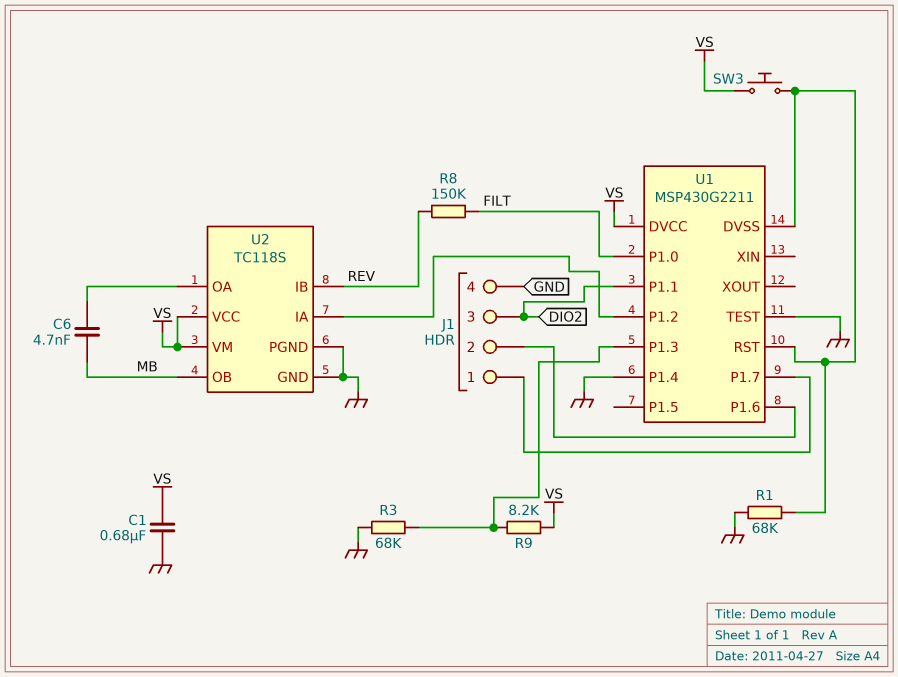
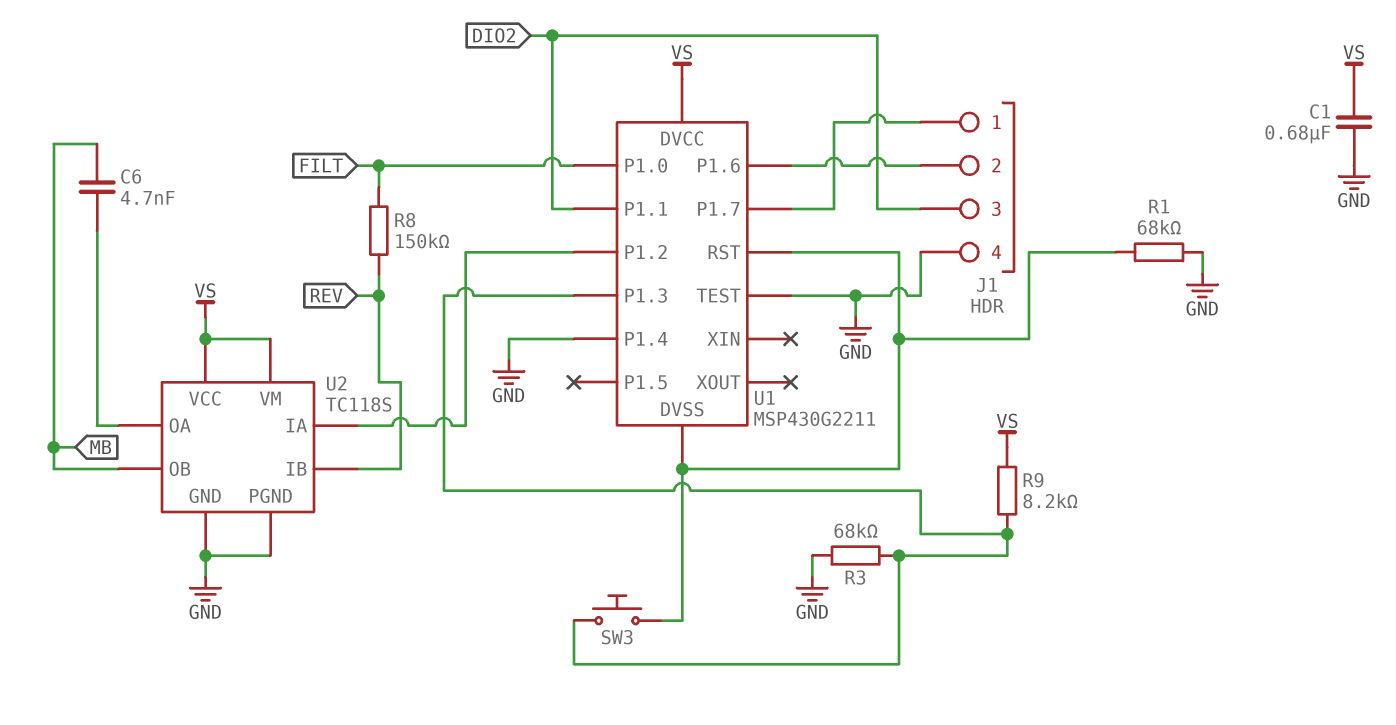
SW3: button (U1/DVSS, VS) -> button (U1/DVSS, U1/P1.3)

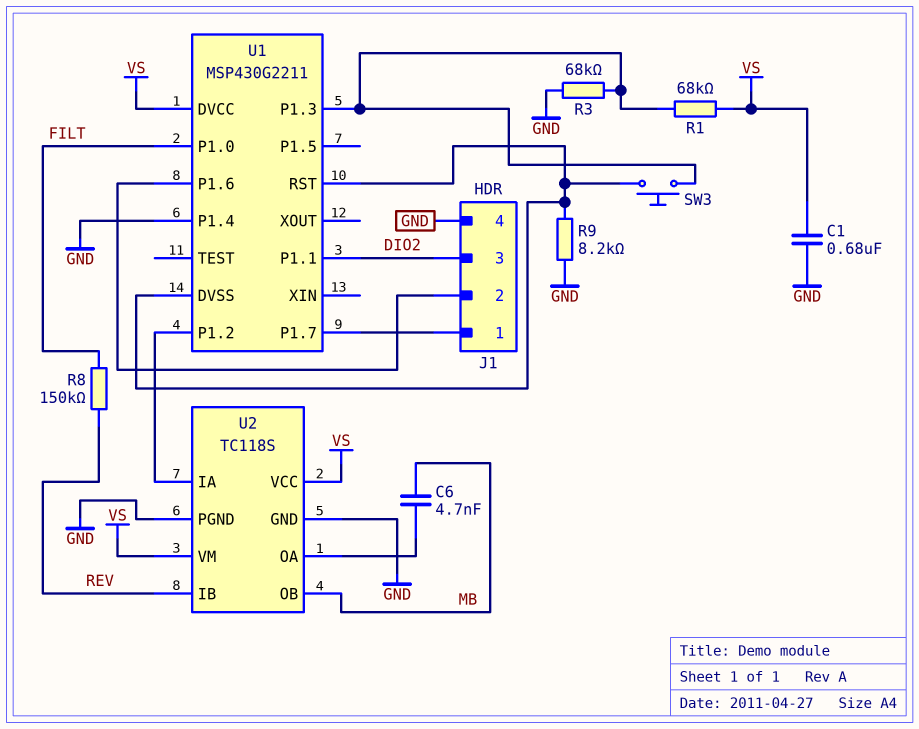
R1: 68k (GND, U1/DVSS) -> 68k (U1/P1.3, VS)
R9: 8.2k (U1/P1.3, VS) -> 8.2k (GND, U1/DVSS)
U1 pin TEST: GND -> none

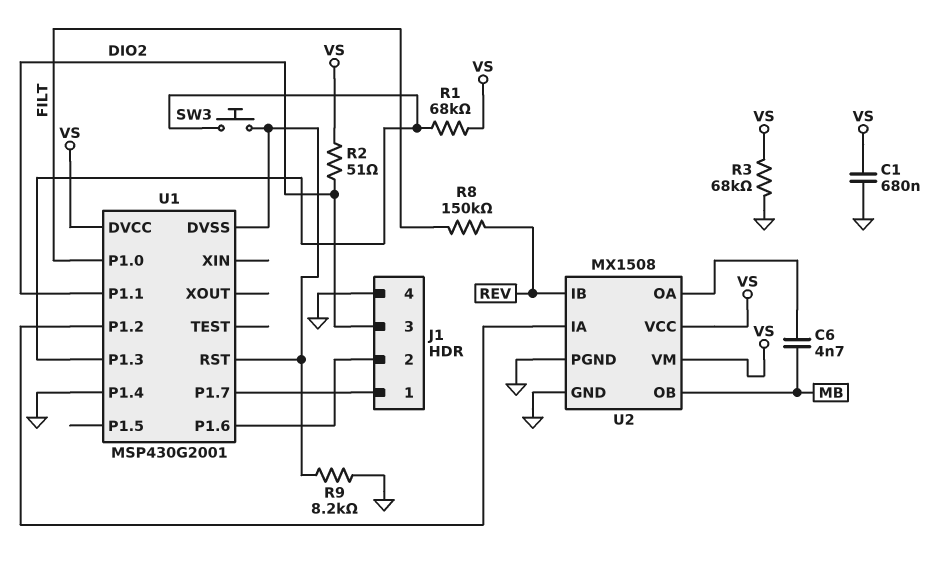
R2: none -> 51 (DIO2, VS)
R3: 68k (GND, U1/P1.3) -> 68k (GND, VS)
U1: MSP430G2211 -> MSP430G2001
U2: TC118S -> MX1508

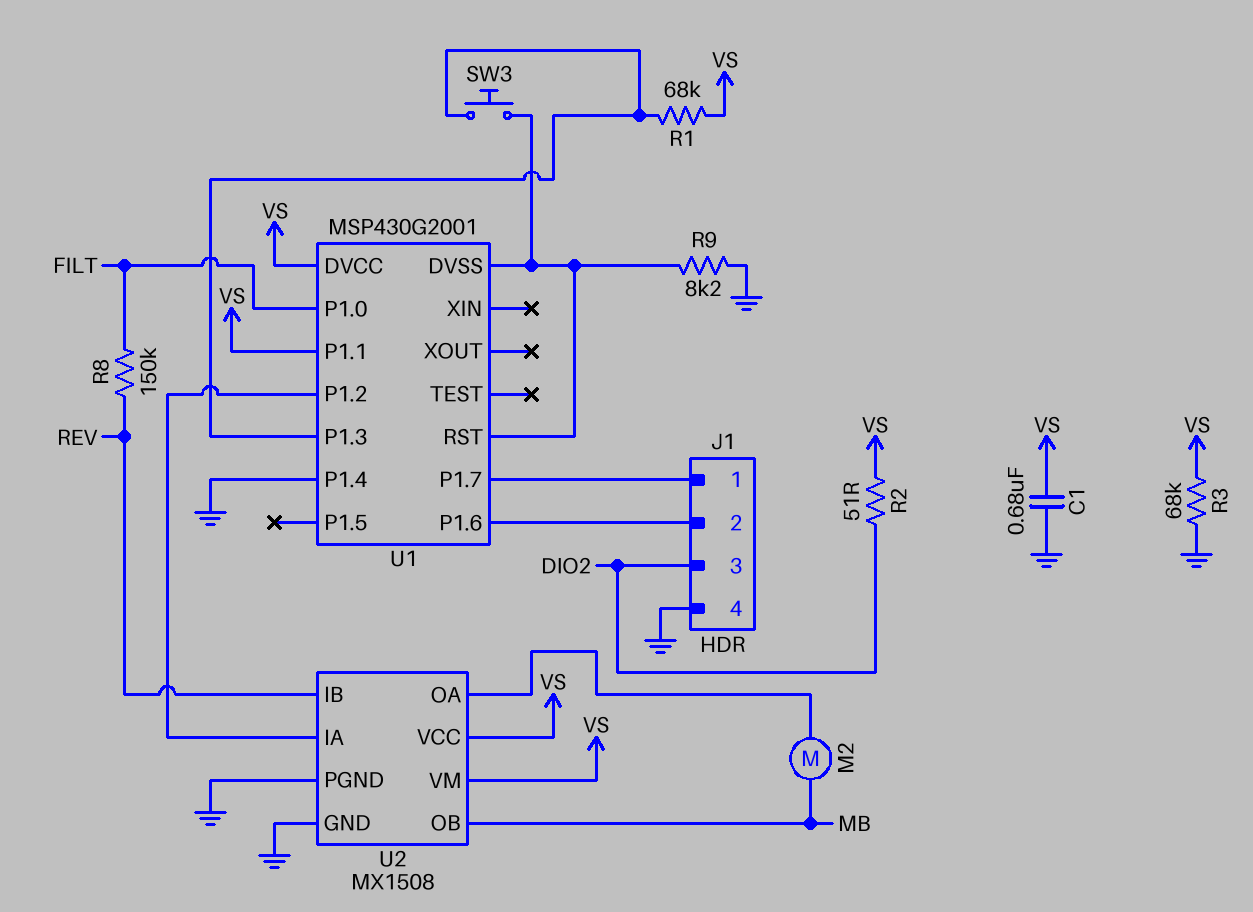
C6: 4.7nF (MB, U2/OA) -> none
M2: none -> motor (MB, U2/OA)
U1 pin P1.1: DIO2 -> VS

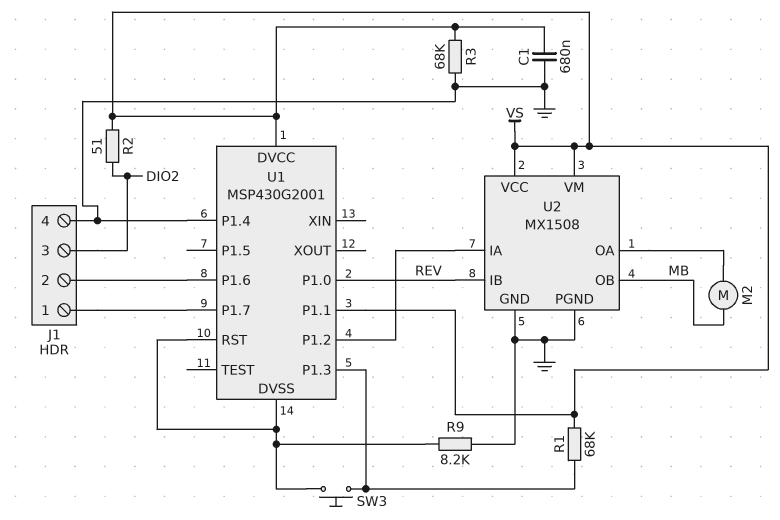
R8: 150k (FILT, REV) -> none
U1 pin P1.0: FILT -> REV

